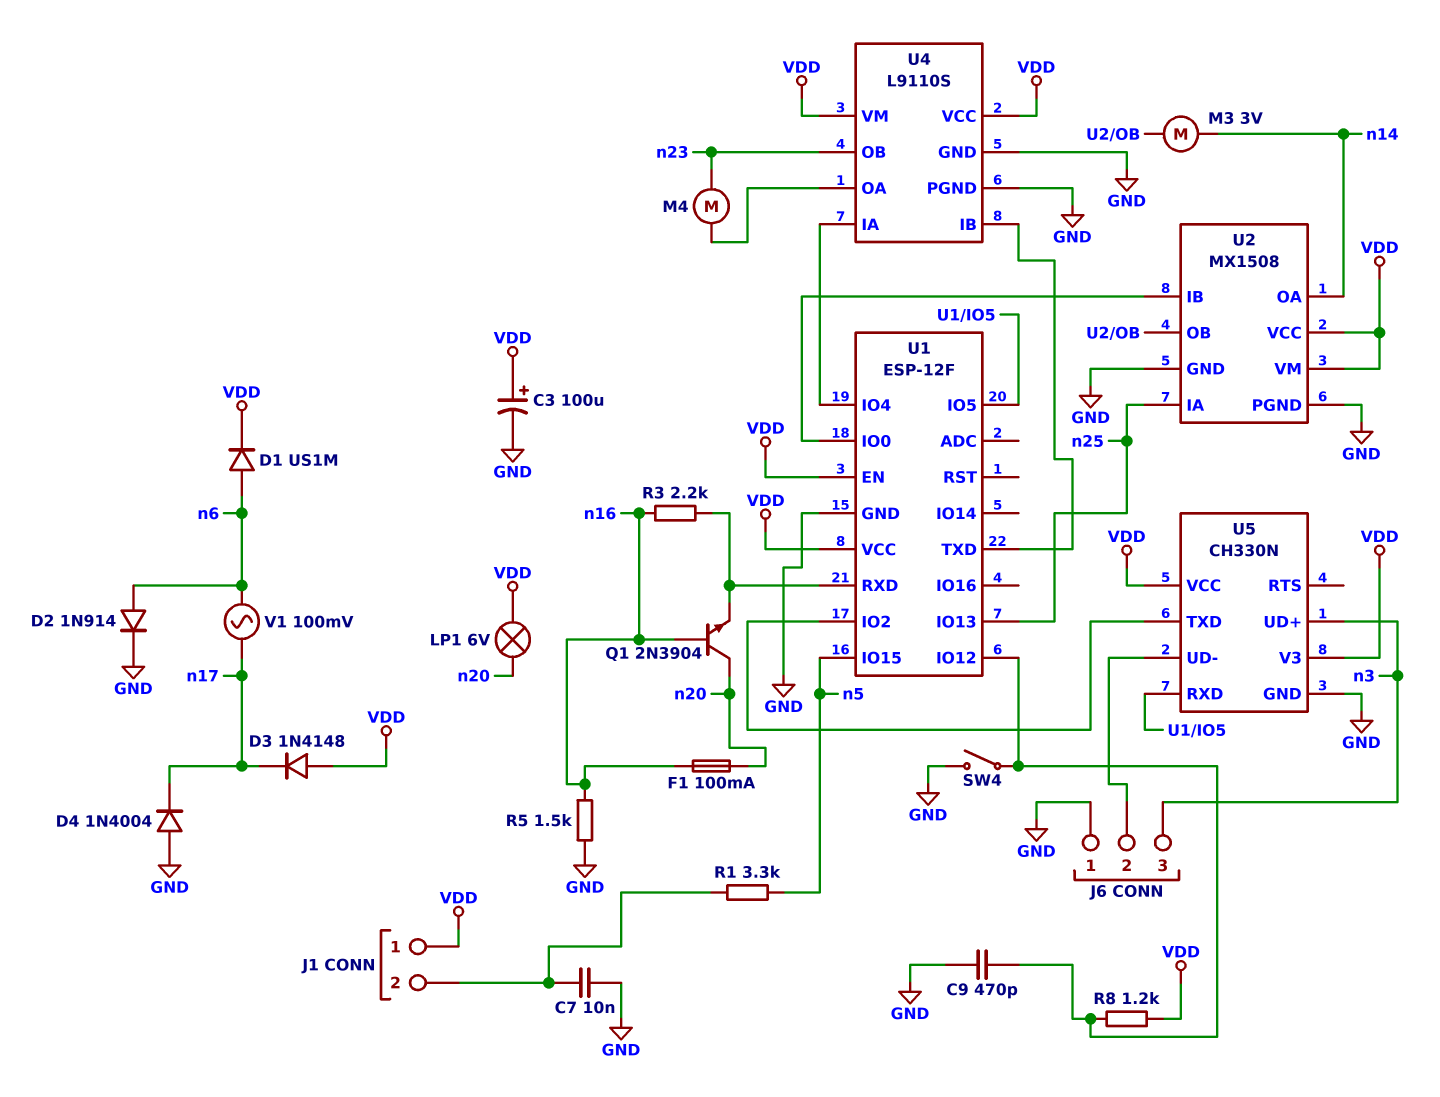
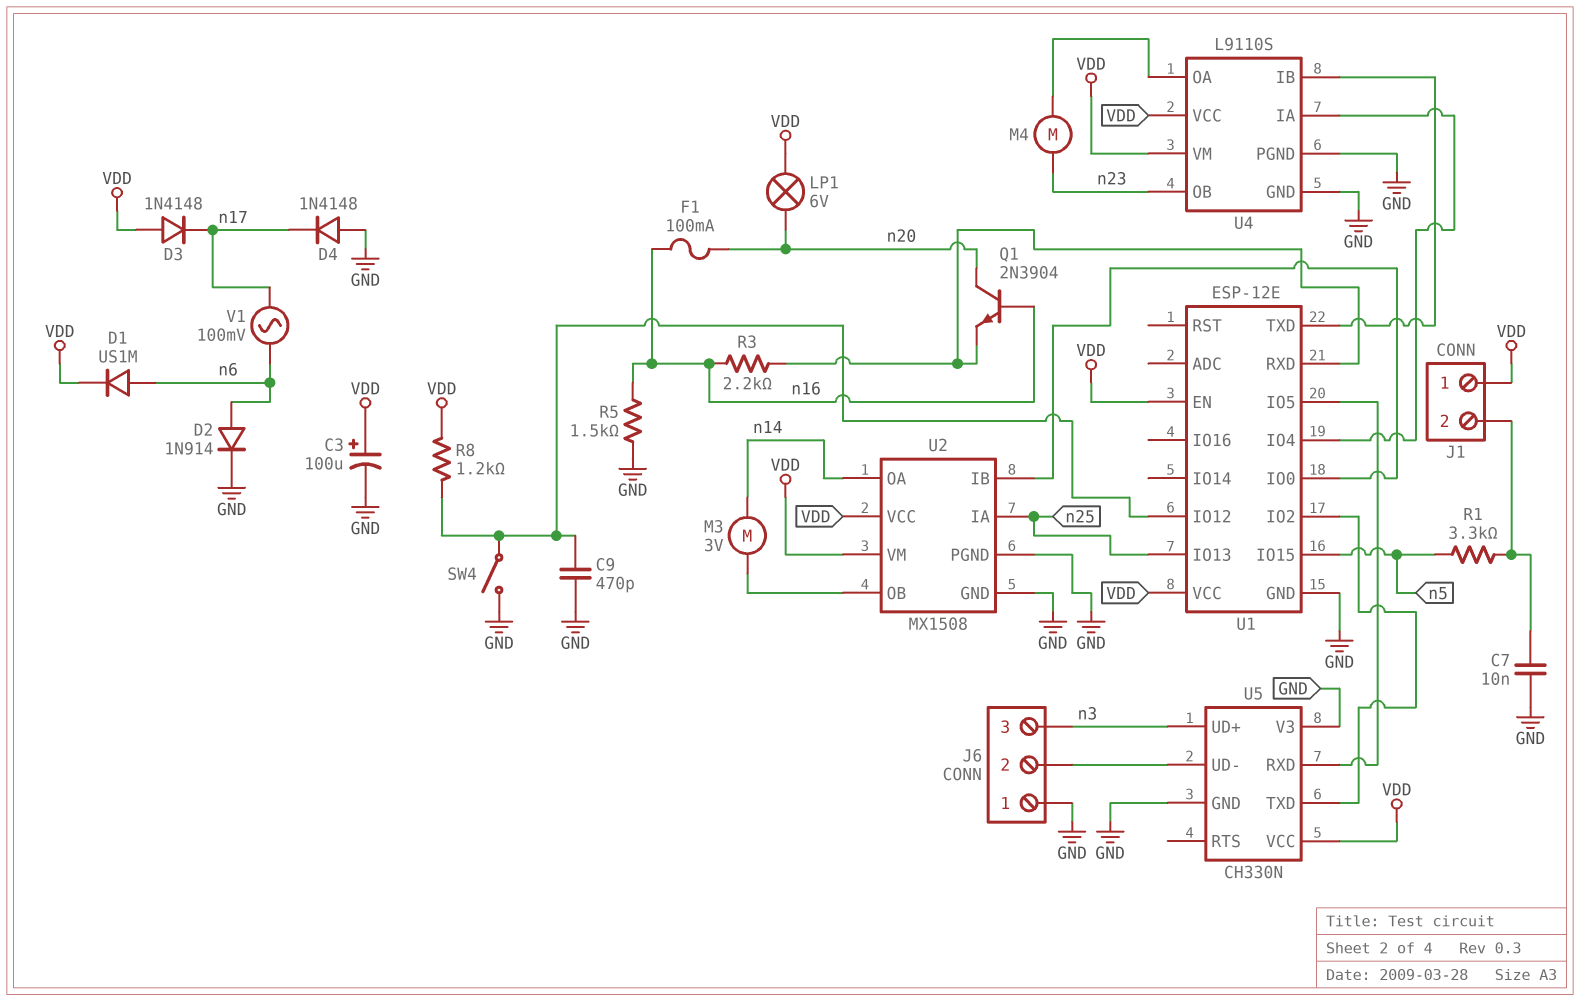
D4: diode 1N4004 (A GND, K n17) -> diode 1N4148 (A GND, K n17)
U1: ESP-12F -> ESP-12E
U5 pin V3: VDD -> GND

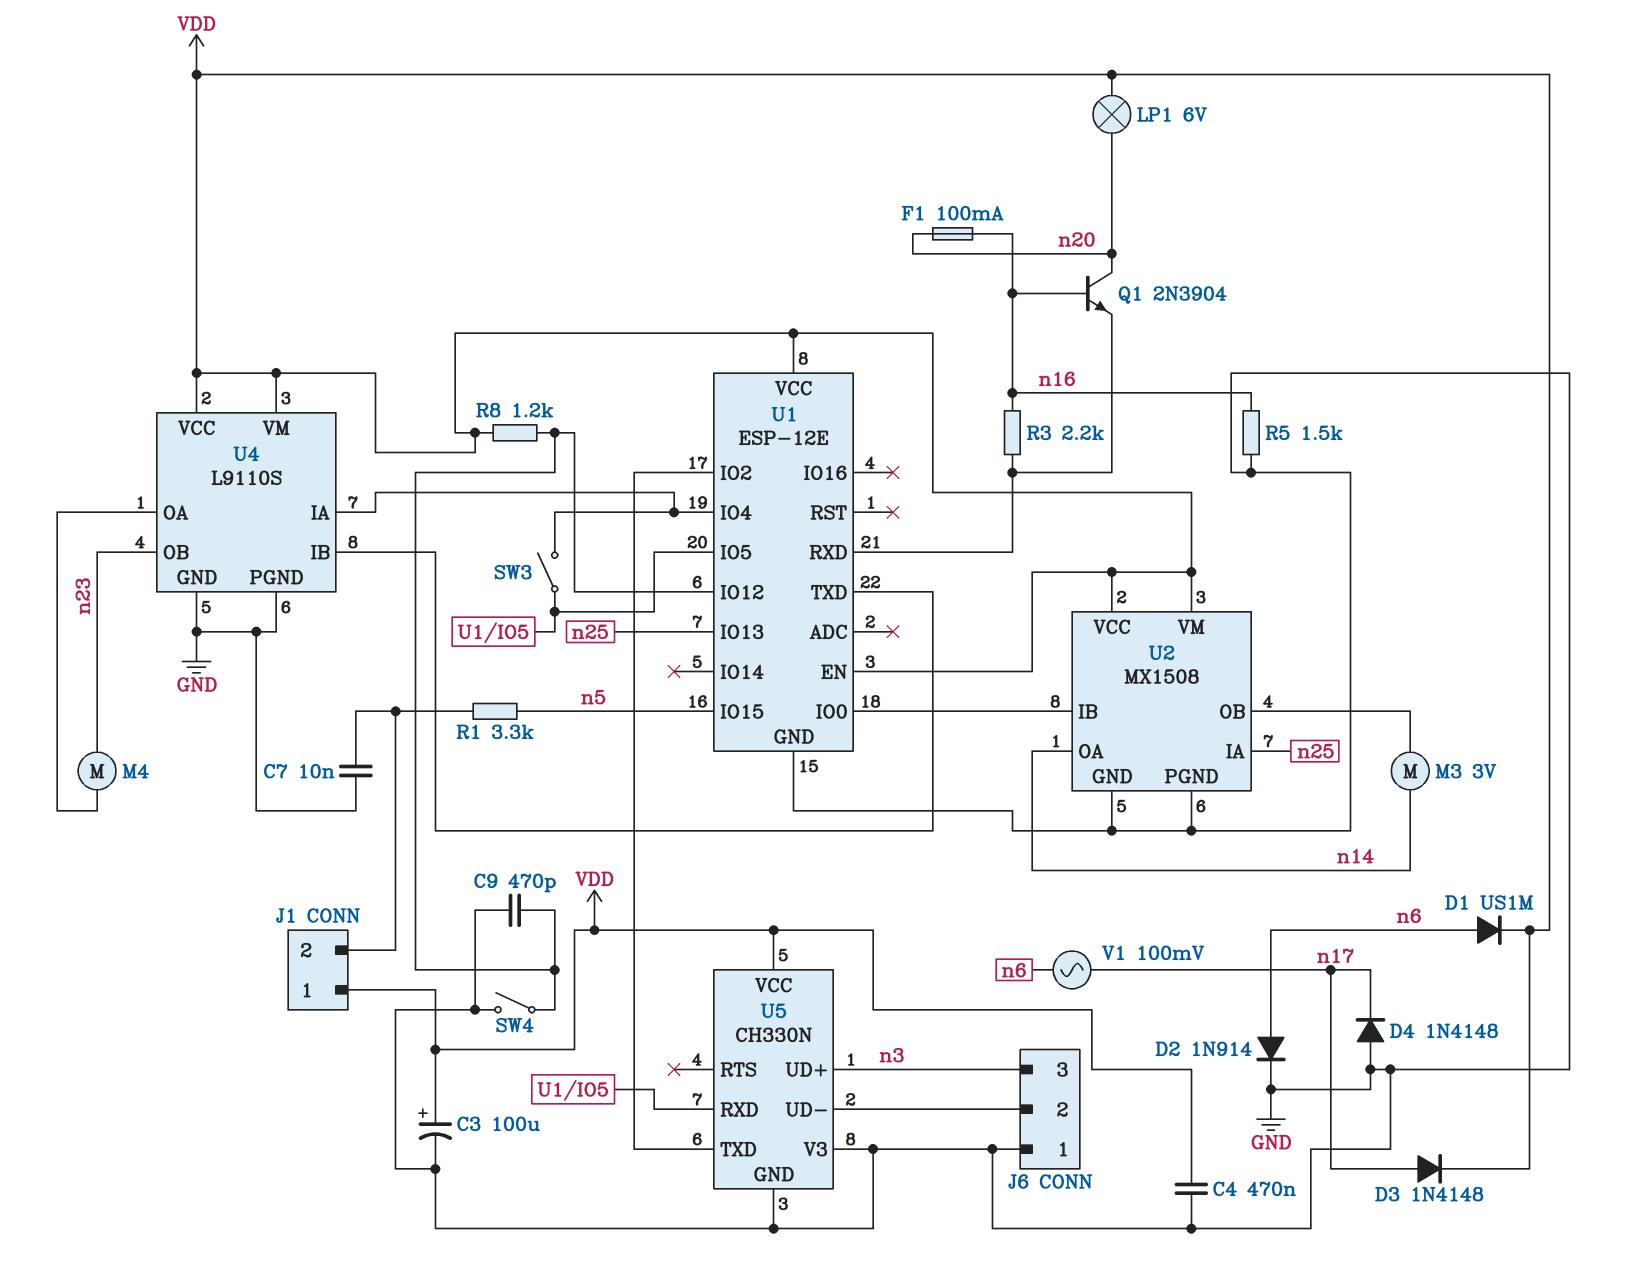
C4: none -> 470nF (GND, VDD)
D3: diode 1N4148 (A VDD, K n17) -> diode 1N4148 (A n17, K VDD)
SW3: none -> switch (U1/IO4, U1/IO5)

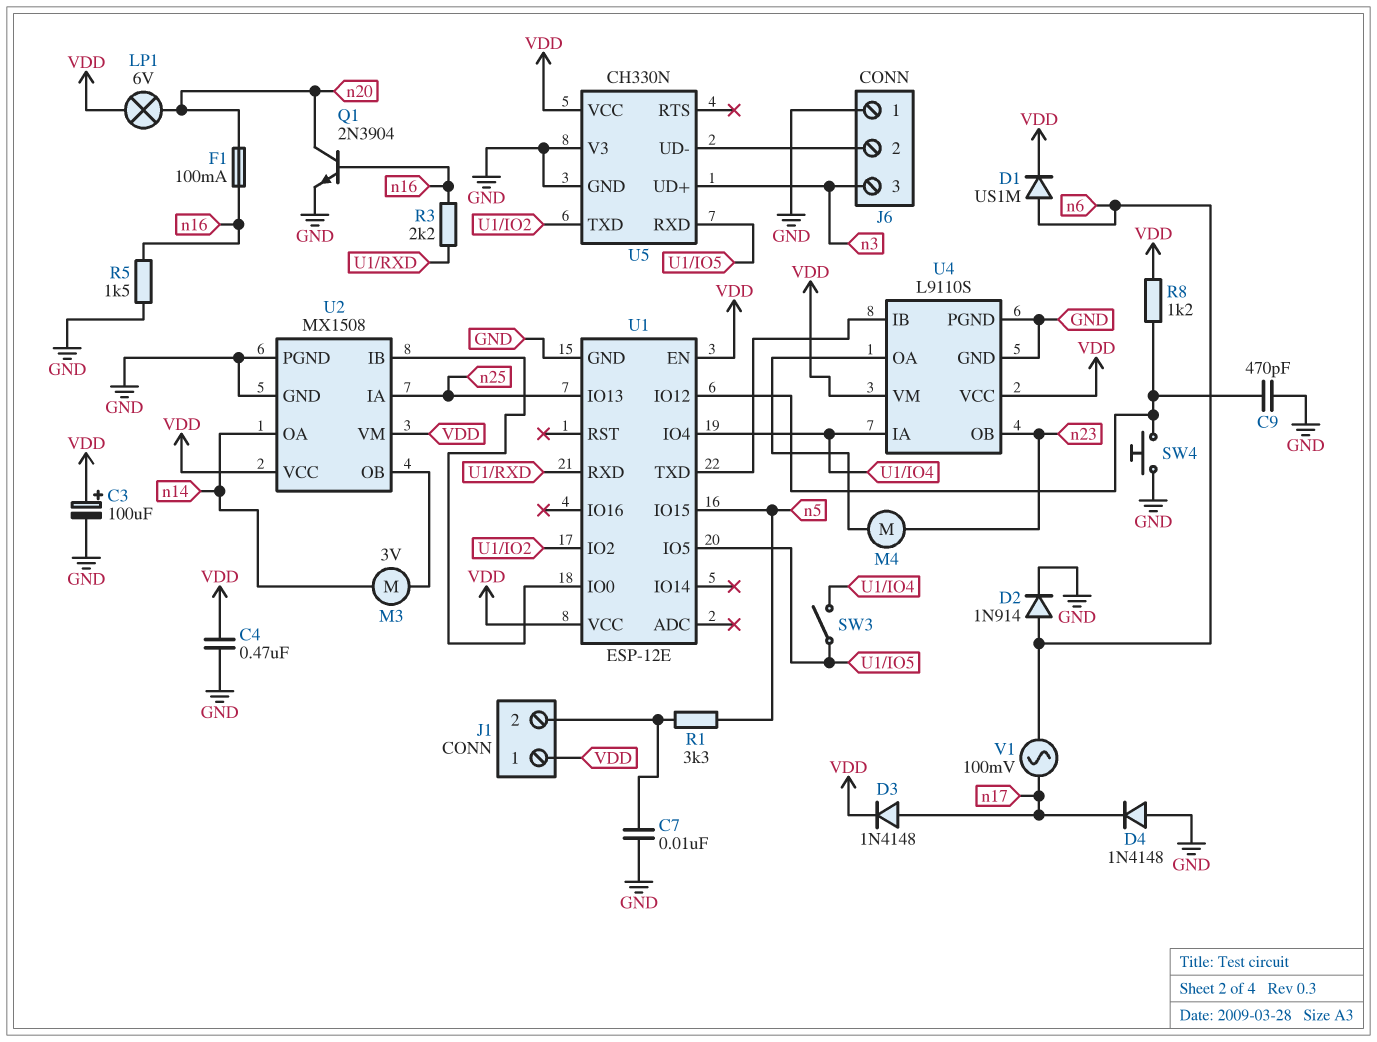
Q1: NPN 2N3904 (B n16, C n20, E U1/RXD) -> NPN 2N3904 (B n16, C n20, E GND)
SW4: switch (GND, U1/IO12) -> button (GND, U1/IO12)

